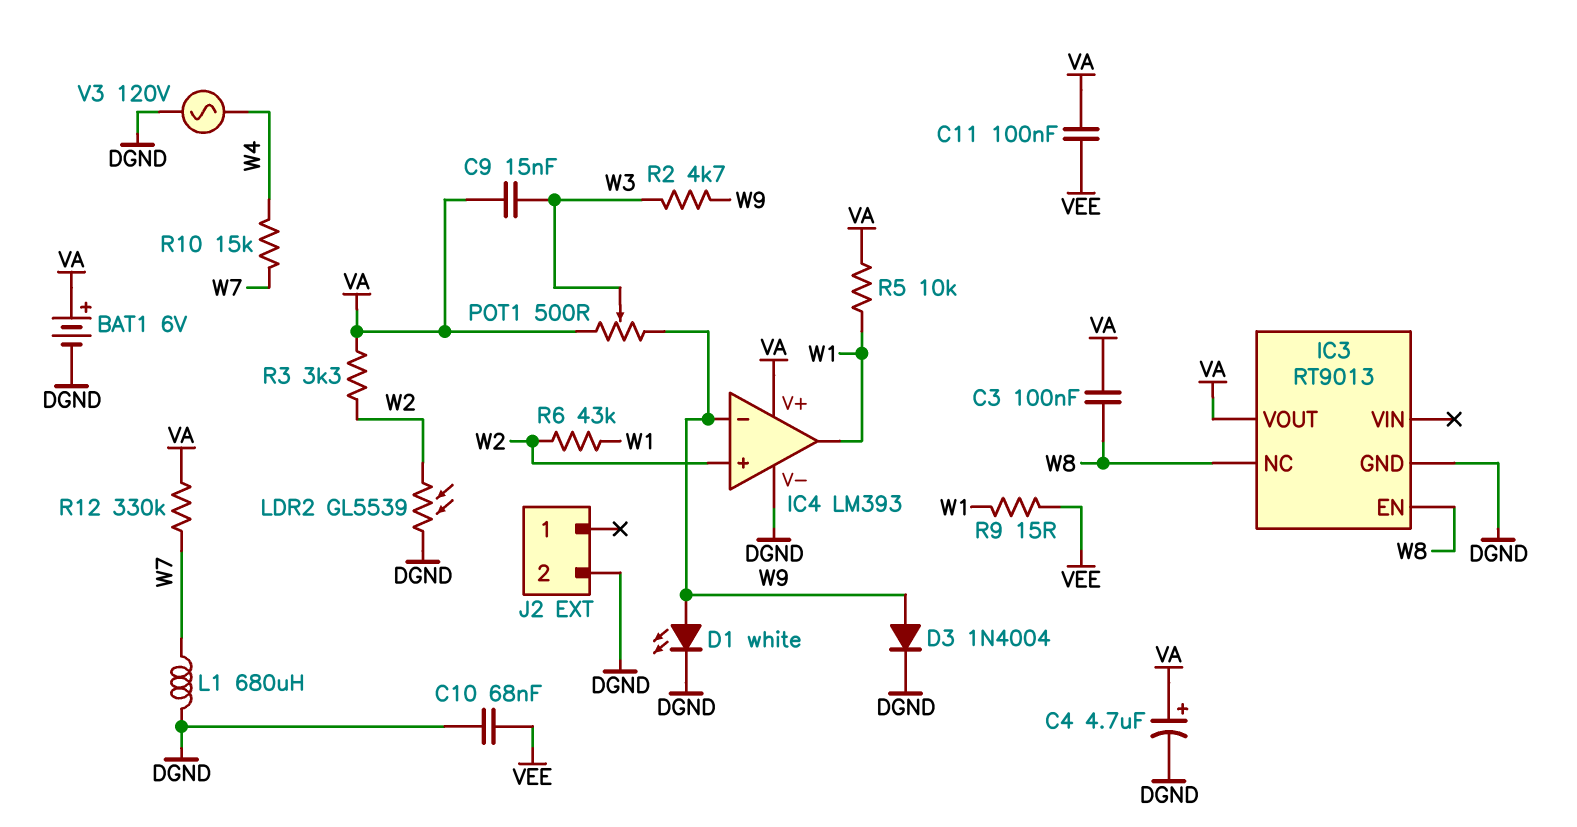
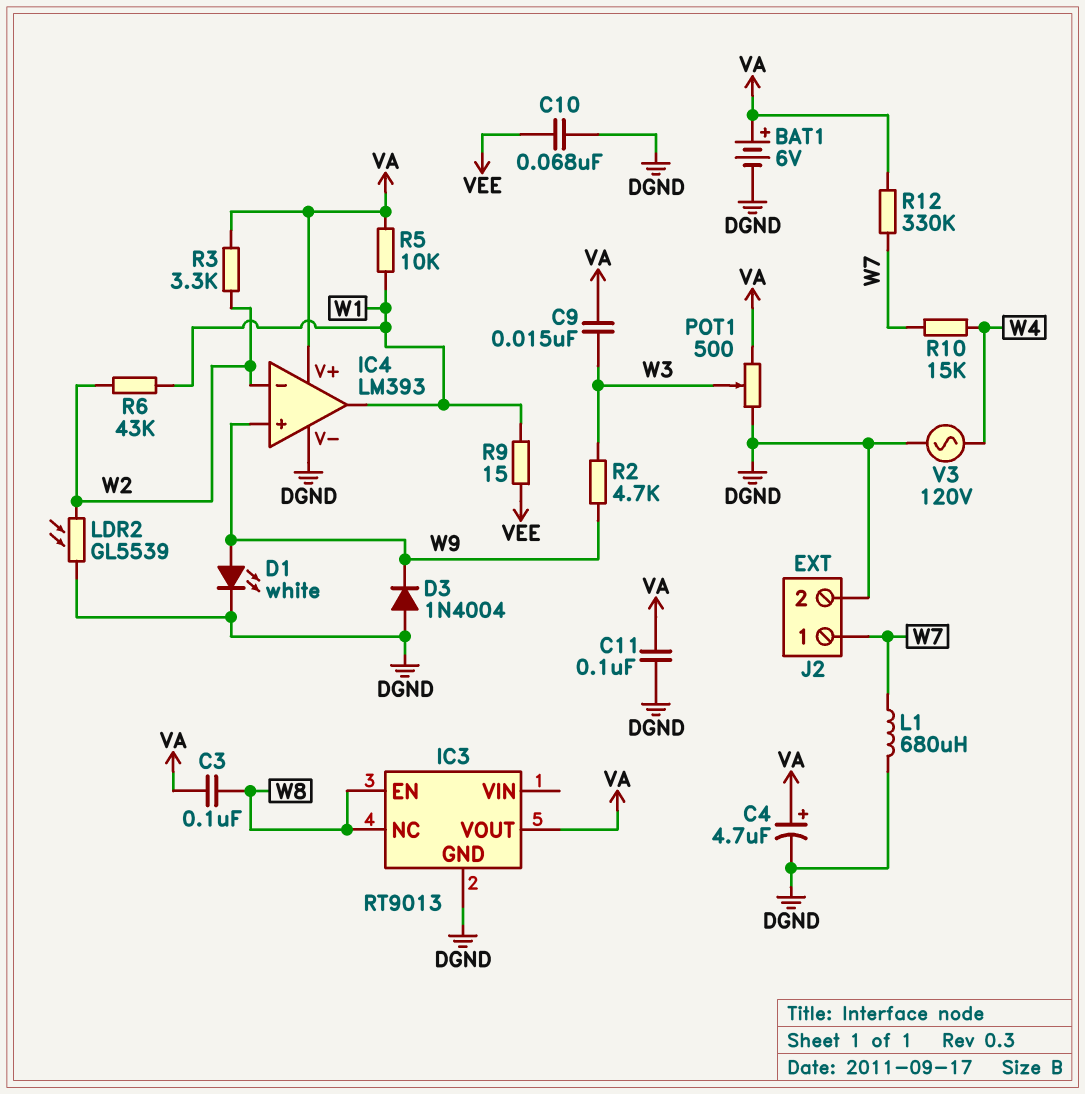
C11: 100nF (VA, VEE) -> 100nF (DGND, VA)
D3: diode 1N4004 (A W9, K DGND) -> diode 1N4004 (A DGND, K W9)
IC4 pin in+: W2 -> W9
IC4 pin in-: W9 -> W2
J2 pin 1: none -> W7
POT1: 500 (VA, W9, wiper W3) -> 500 (DGND, VA, wiper W3)

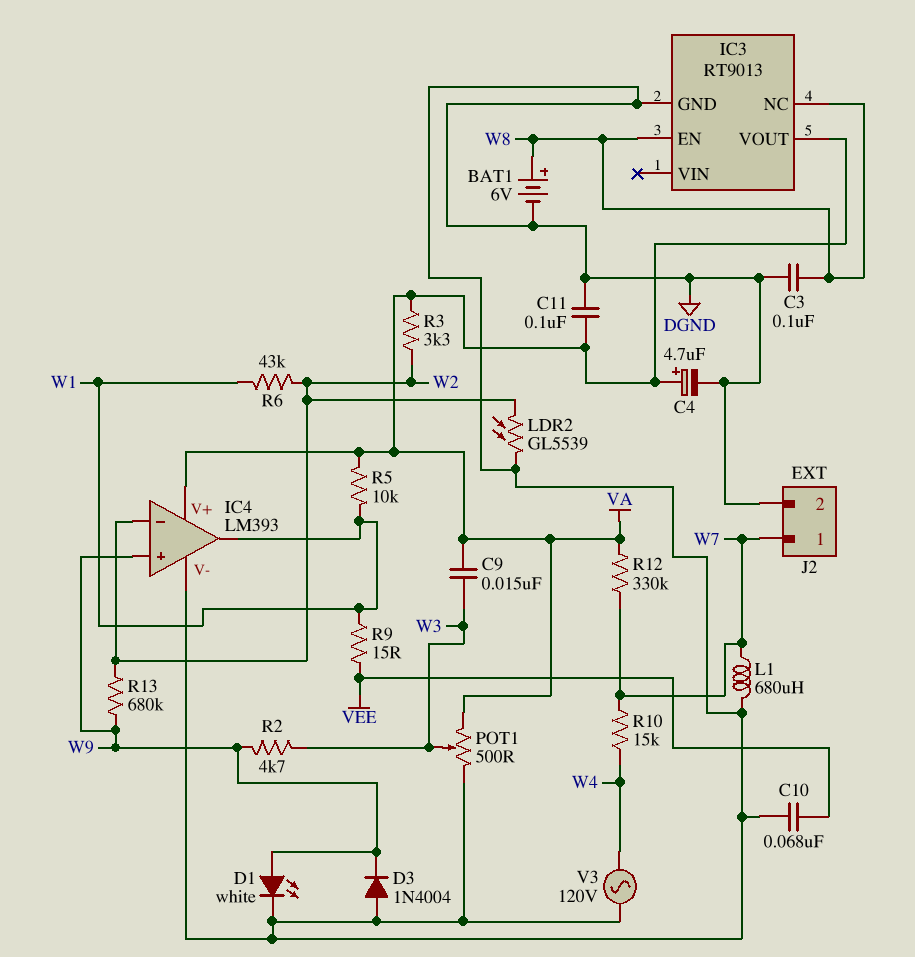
BAT1: 6V (plus VA, minus DGND) -> 6V (plus W8, minus DGND)
C3: 100nF (VA, W8) -> 100nF (DGND, W8)
R13: none -> 680k (W2, W9)

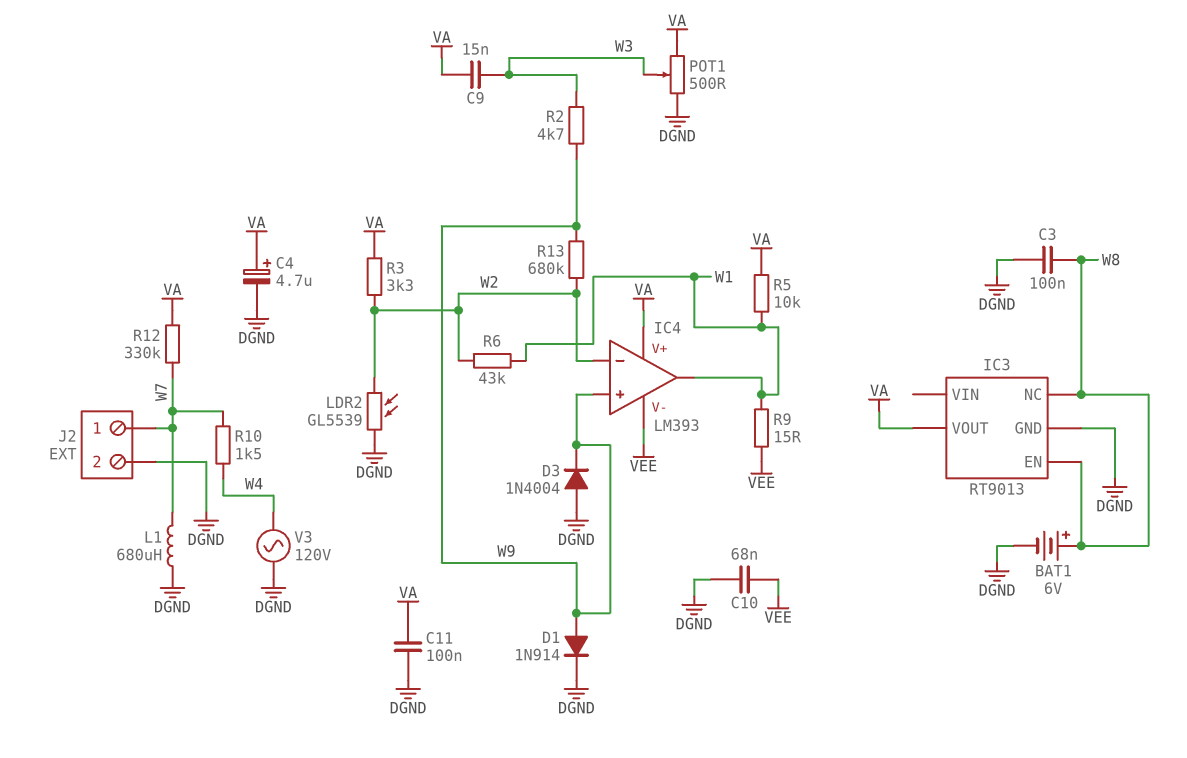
D1: LED white (A W9, K DGND) -> diode 1N914 (A W9, K DGND)
IC4 pin V-: DGND -> VEE
R10: 15k (W4, W7) -> 1.5k (W4, W7)

